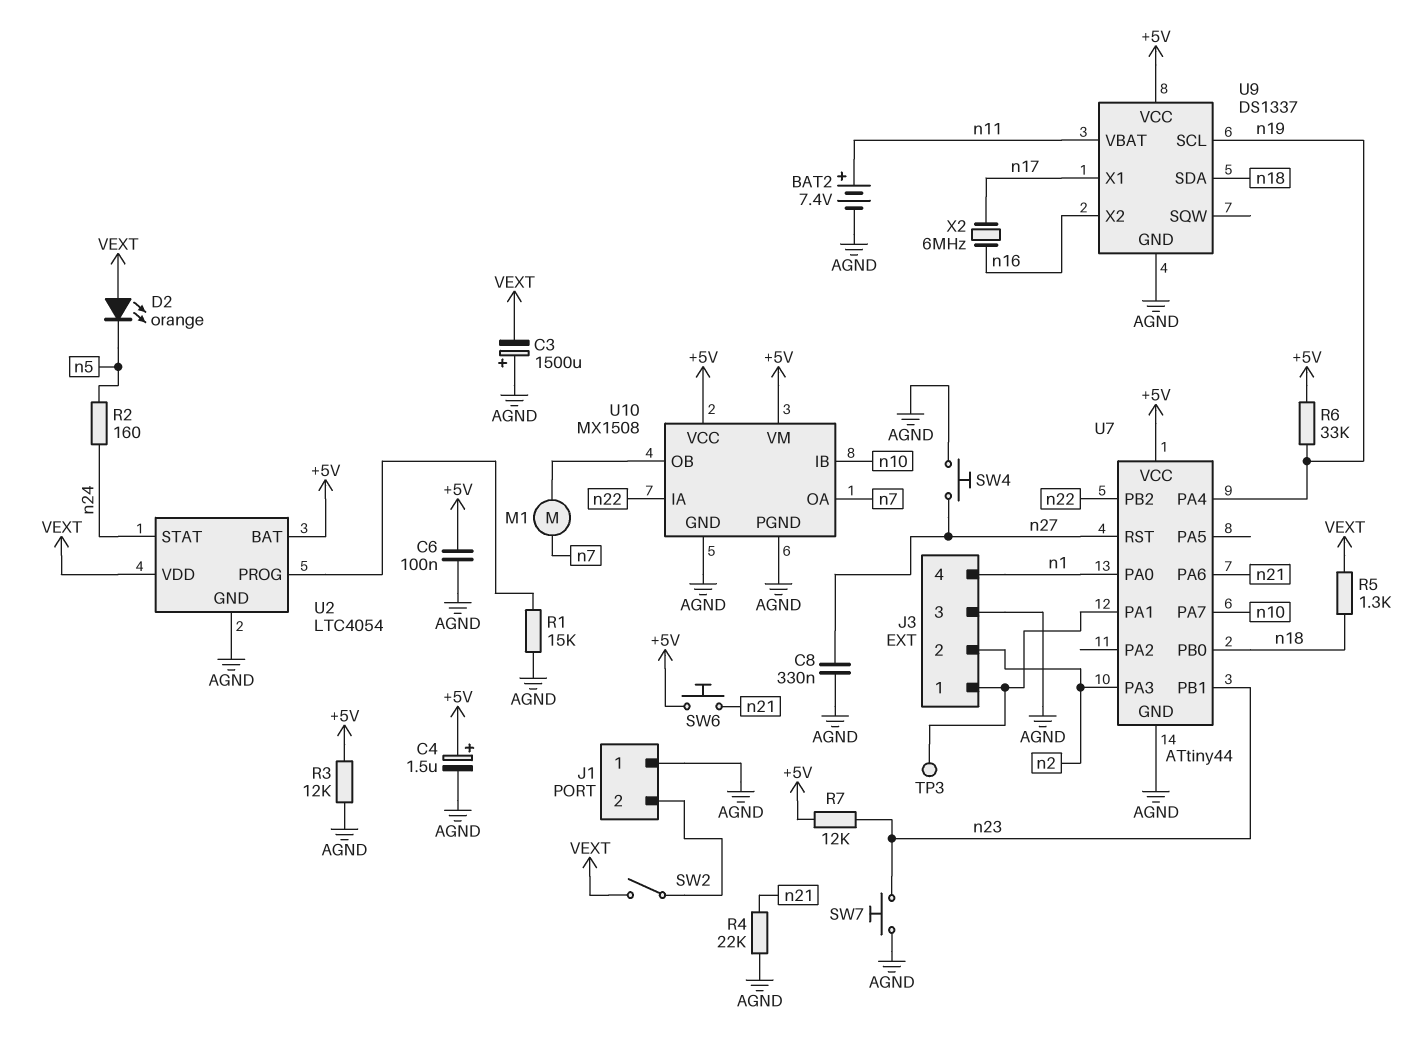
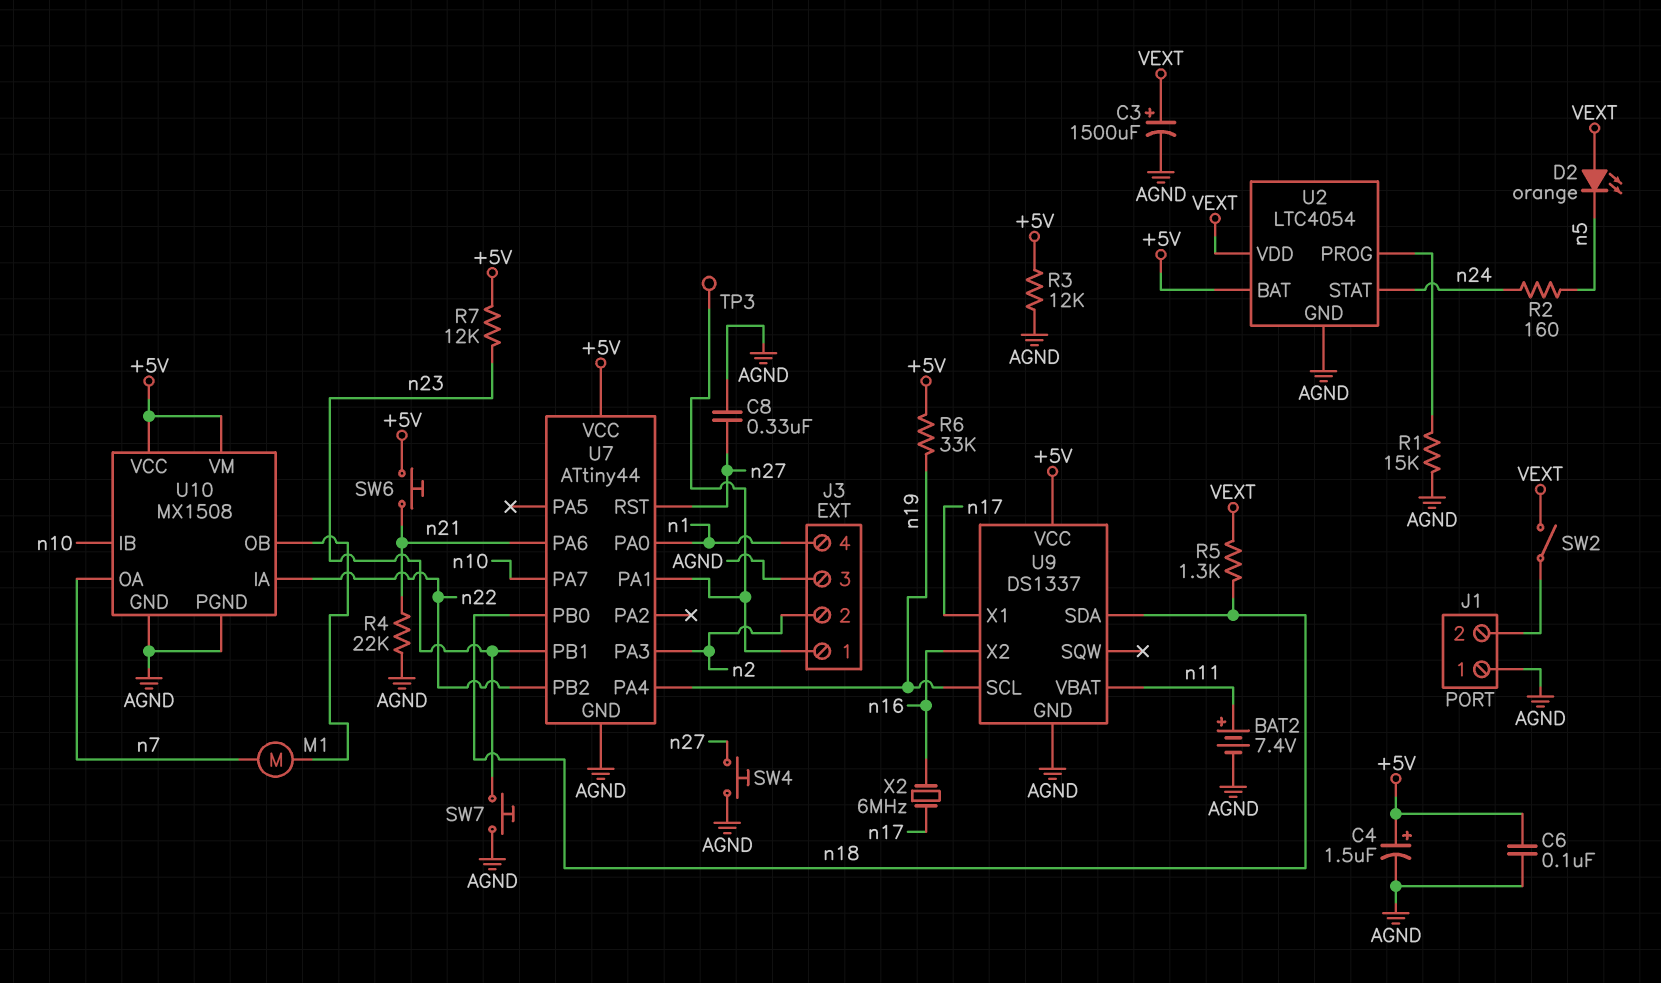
C3: 1500uF (plus AGND, minus VEXT) -> 1500uF (plus VEXT, minus AGND)

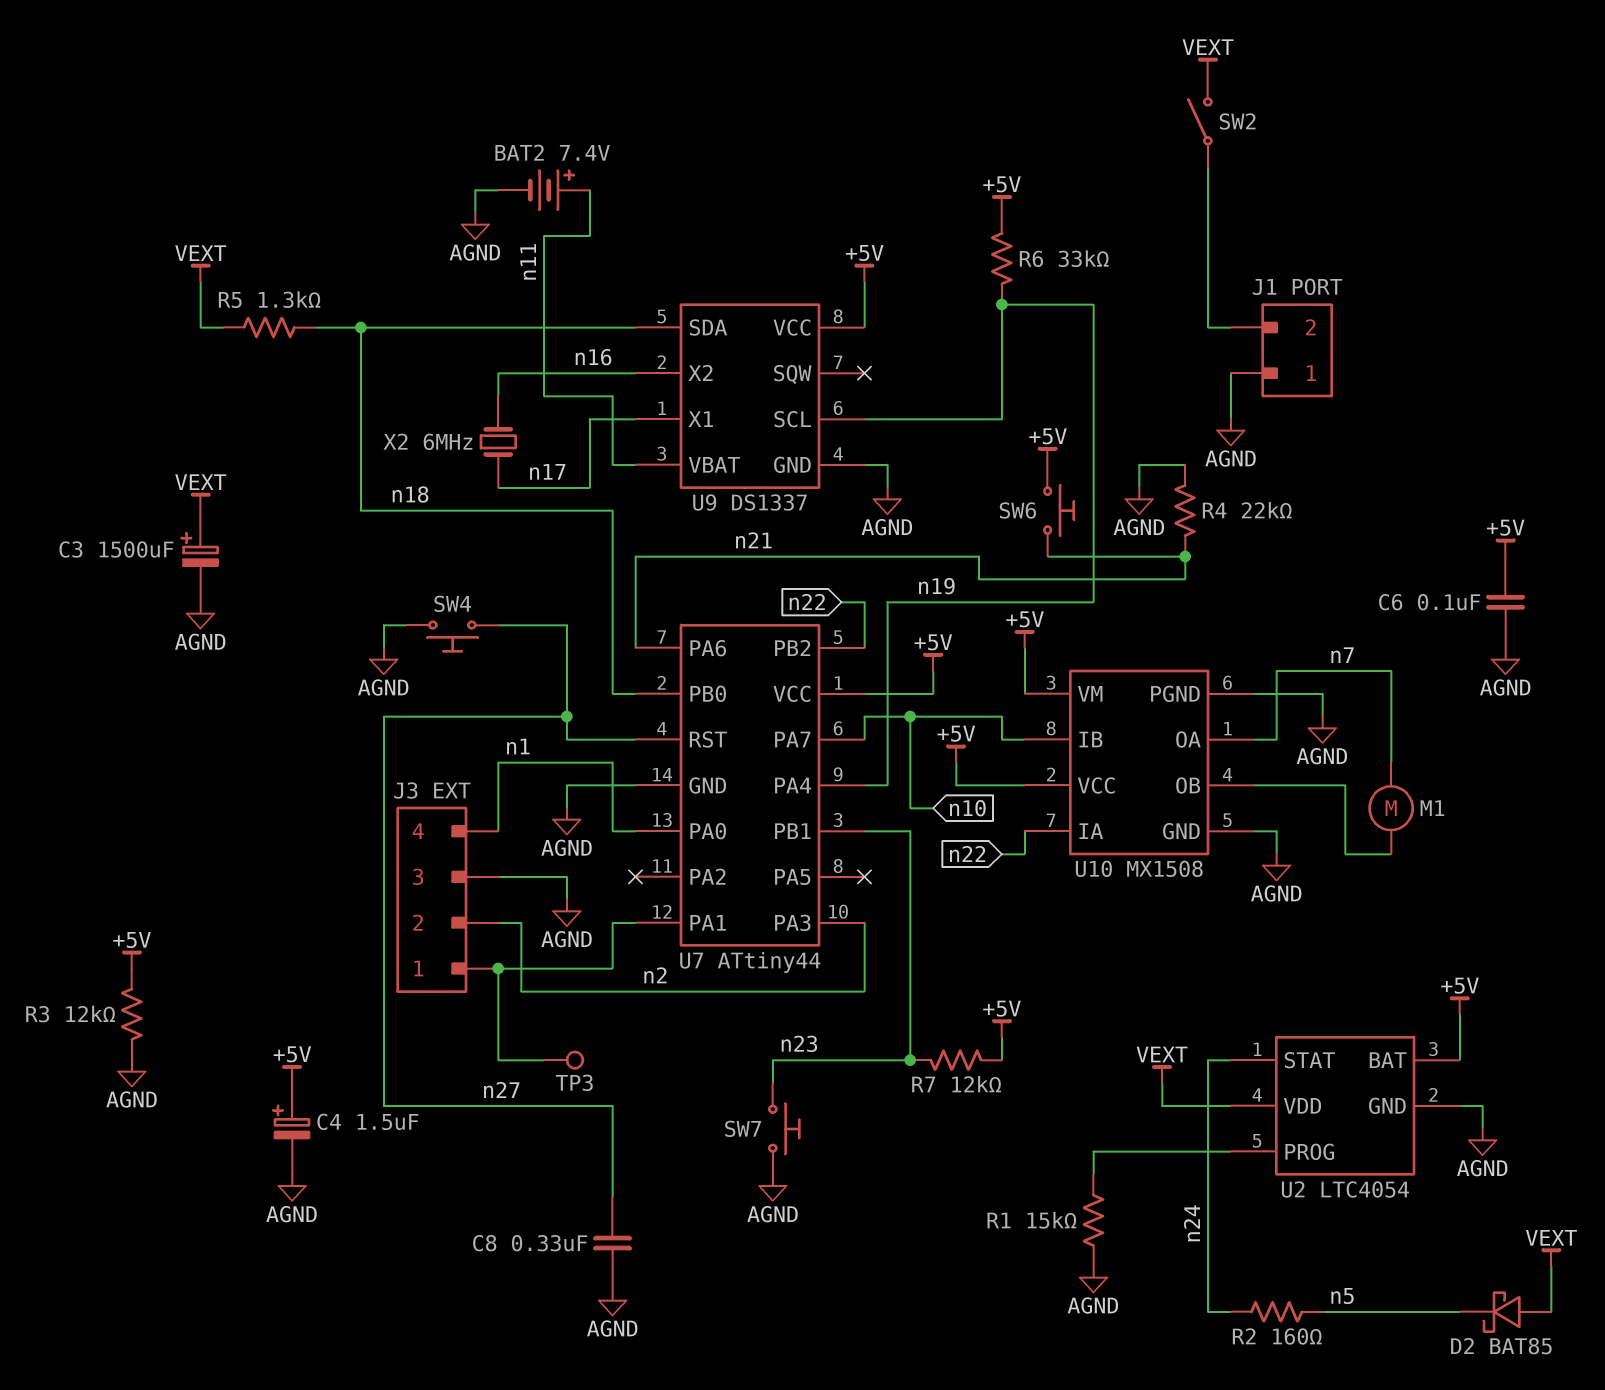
D2: LED orange (A VEXT, K n5) -> schottky BAT85 (A VEXT, K n5)

